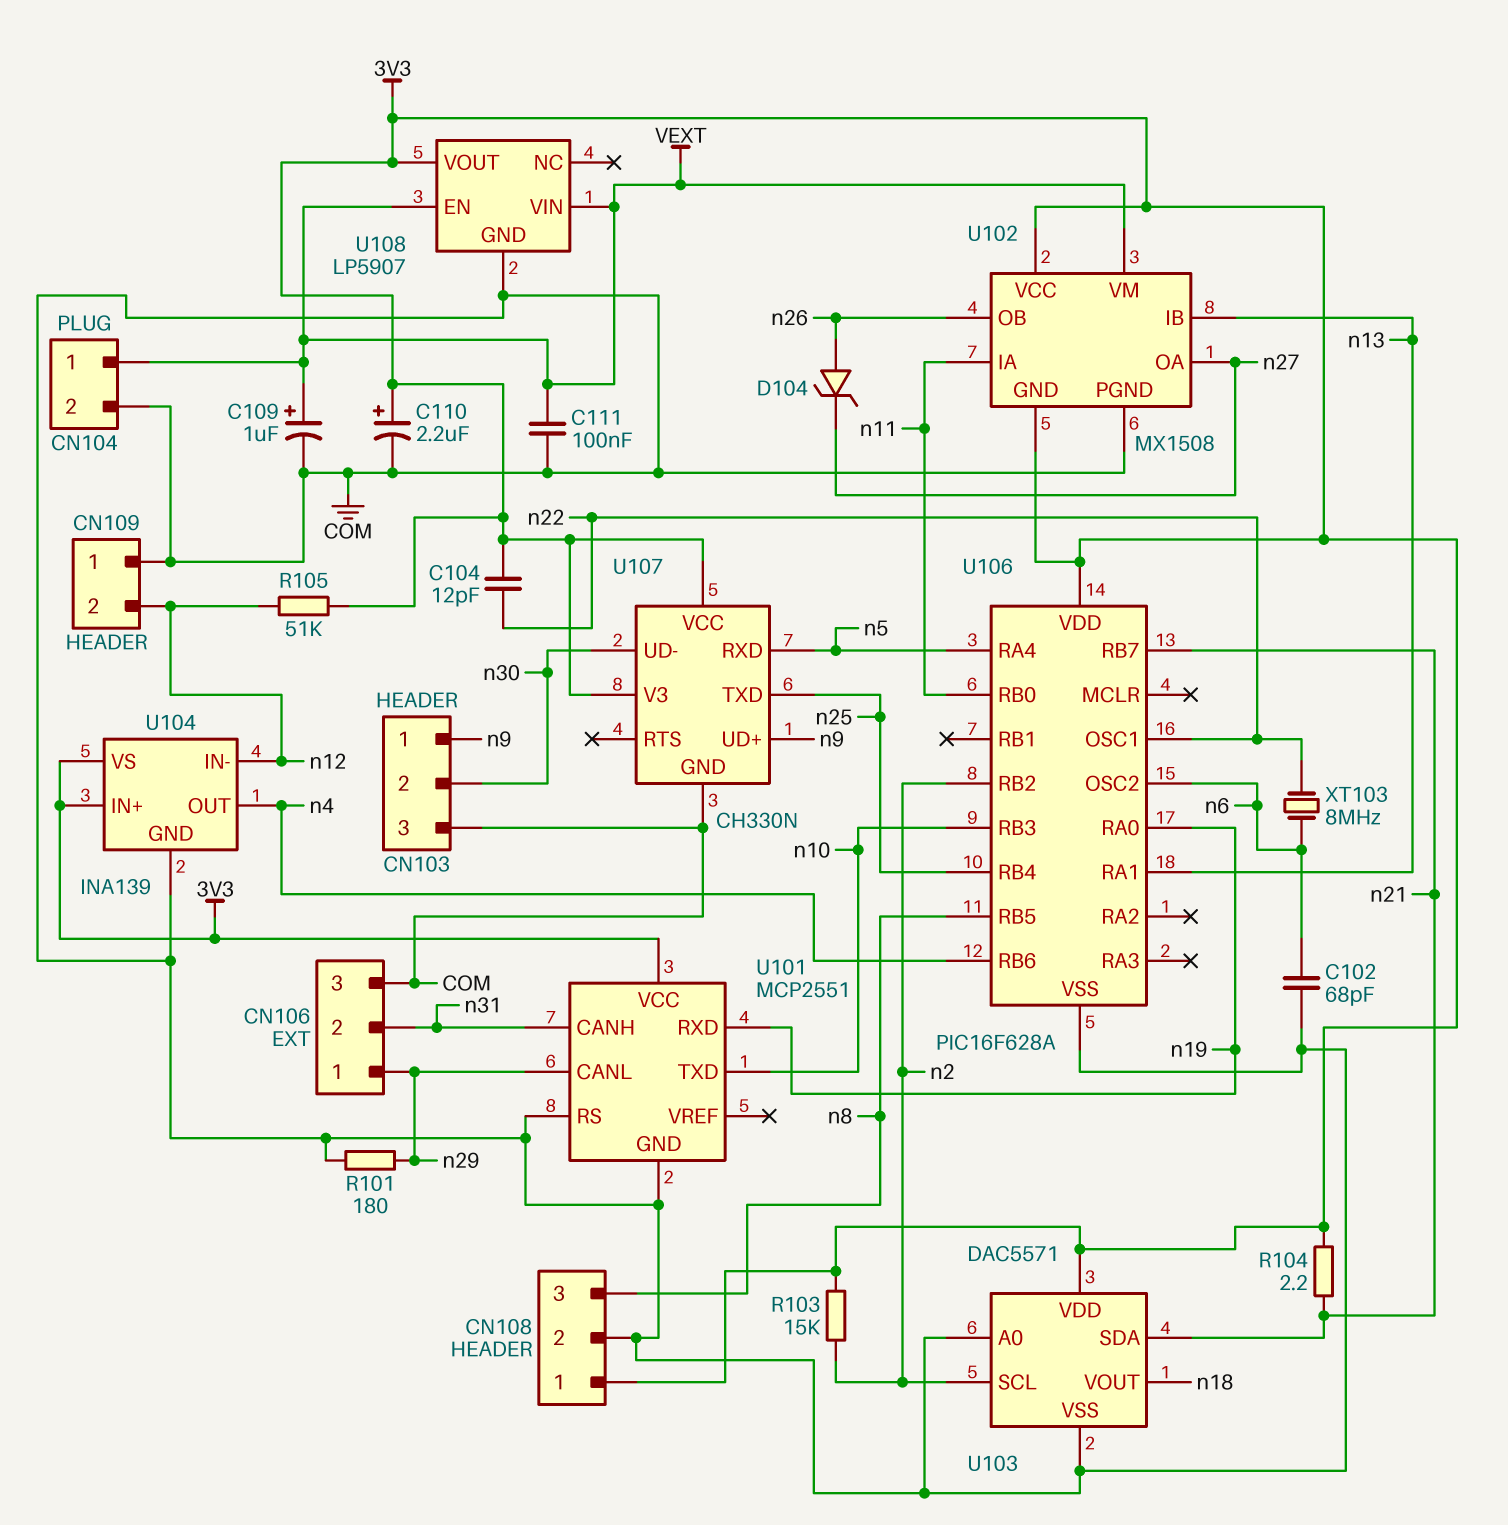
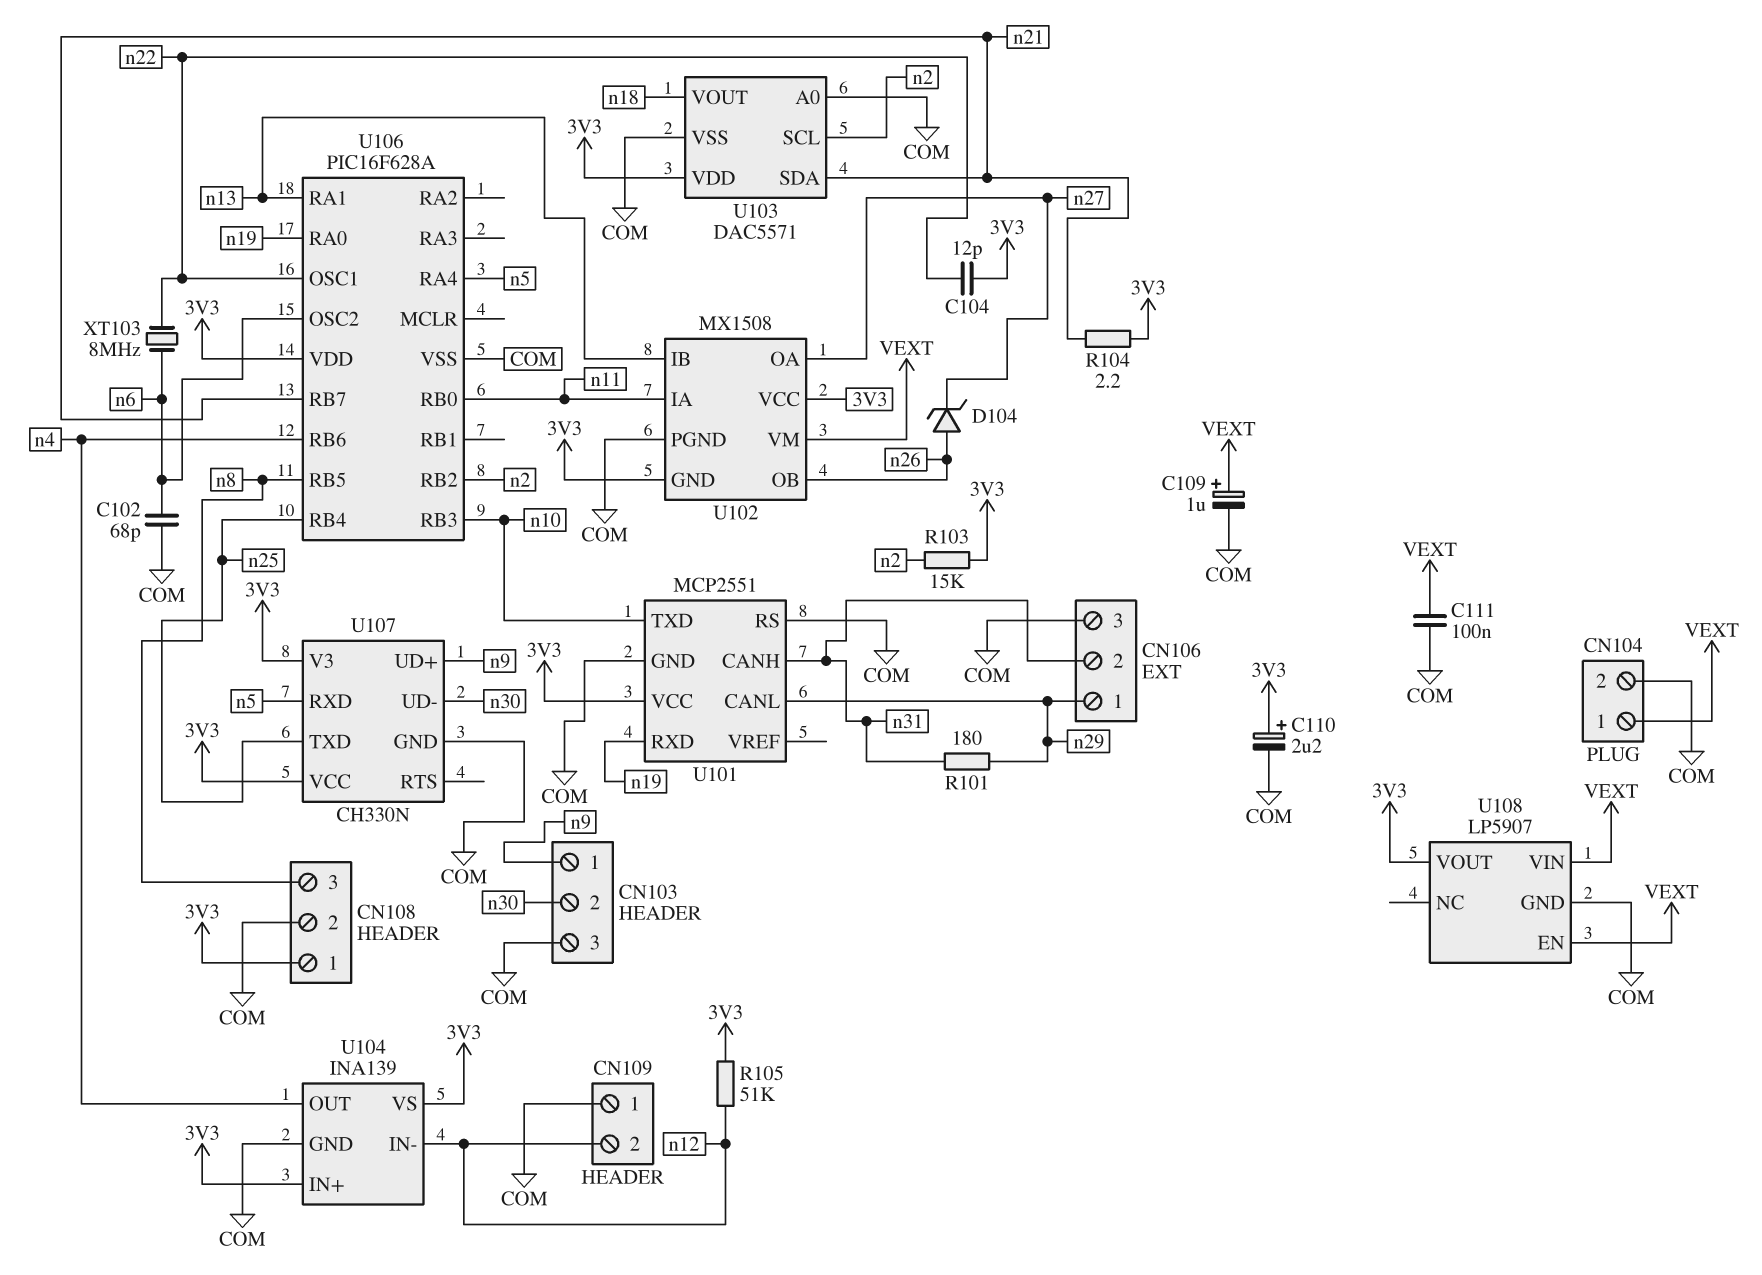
R101: 180 (COM, n29) -> 180 (n29, n31)

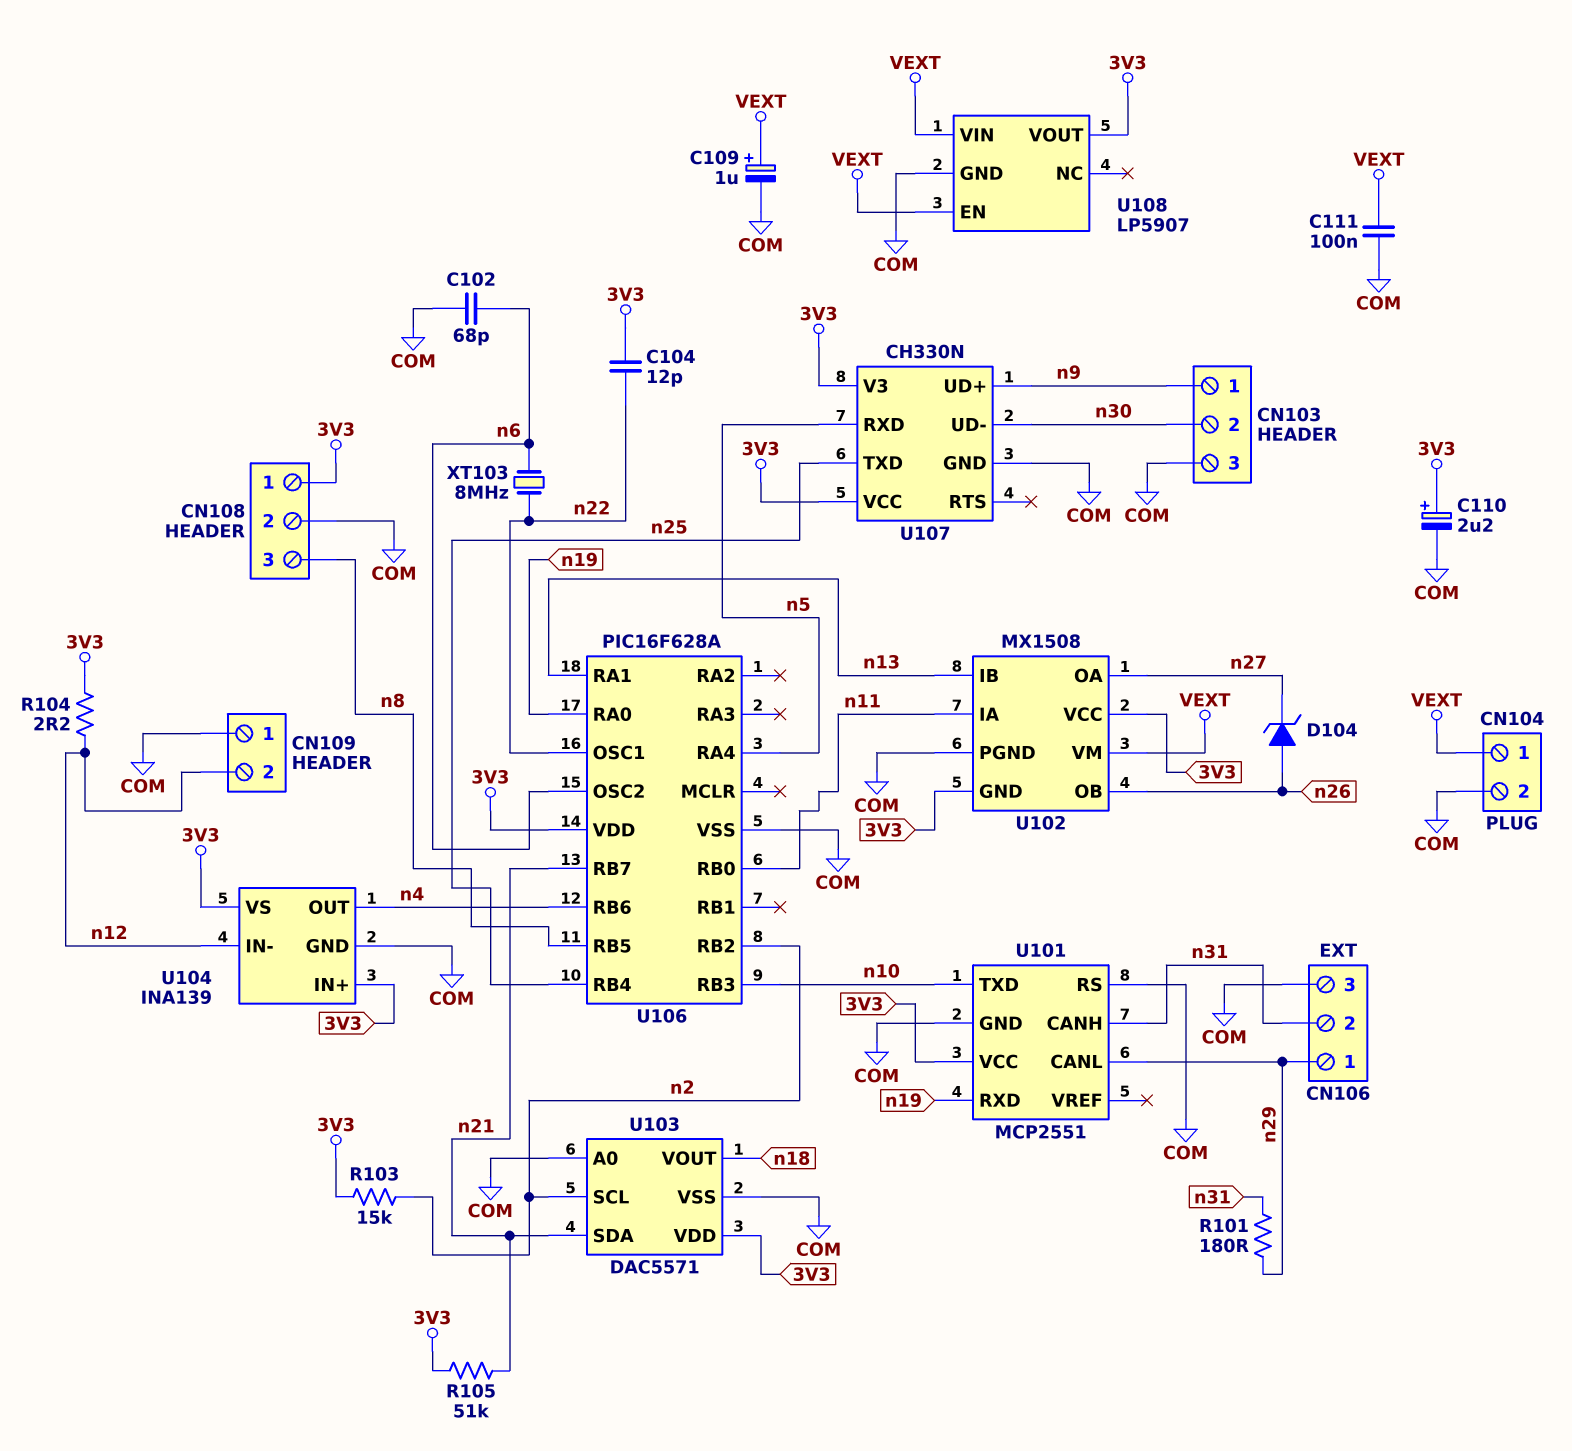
R104: 2.2 (3V3, n21) -> 2.2 (3V3, n12)
R105: 51k (3V3, n12) -> 51k (3V3, n21)

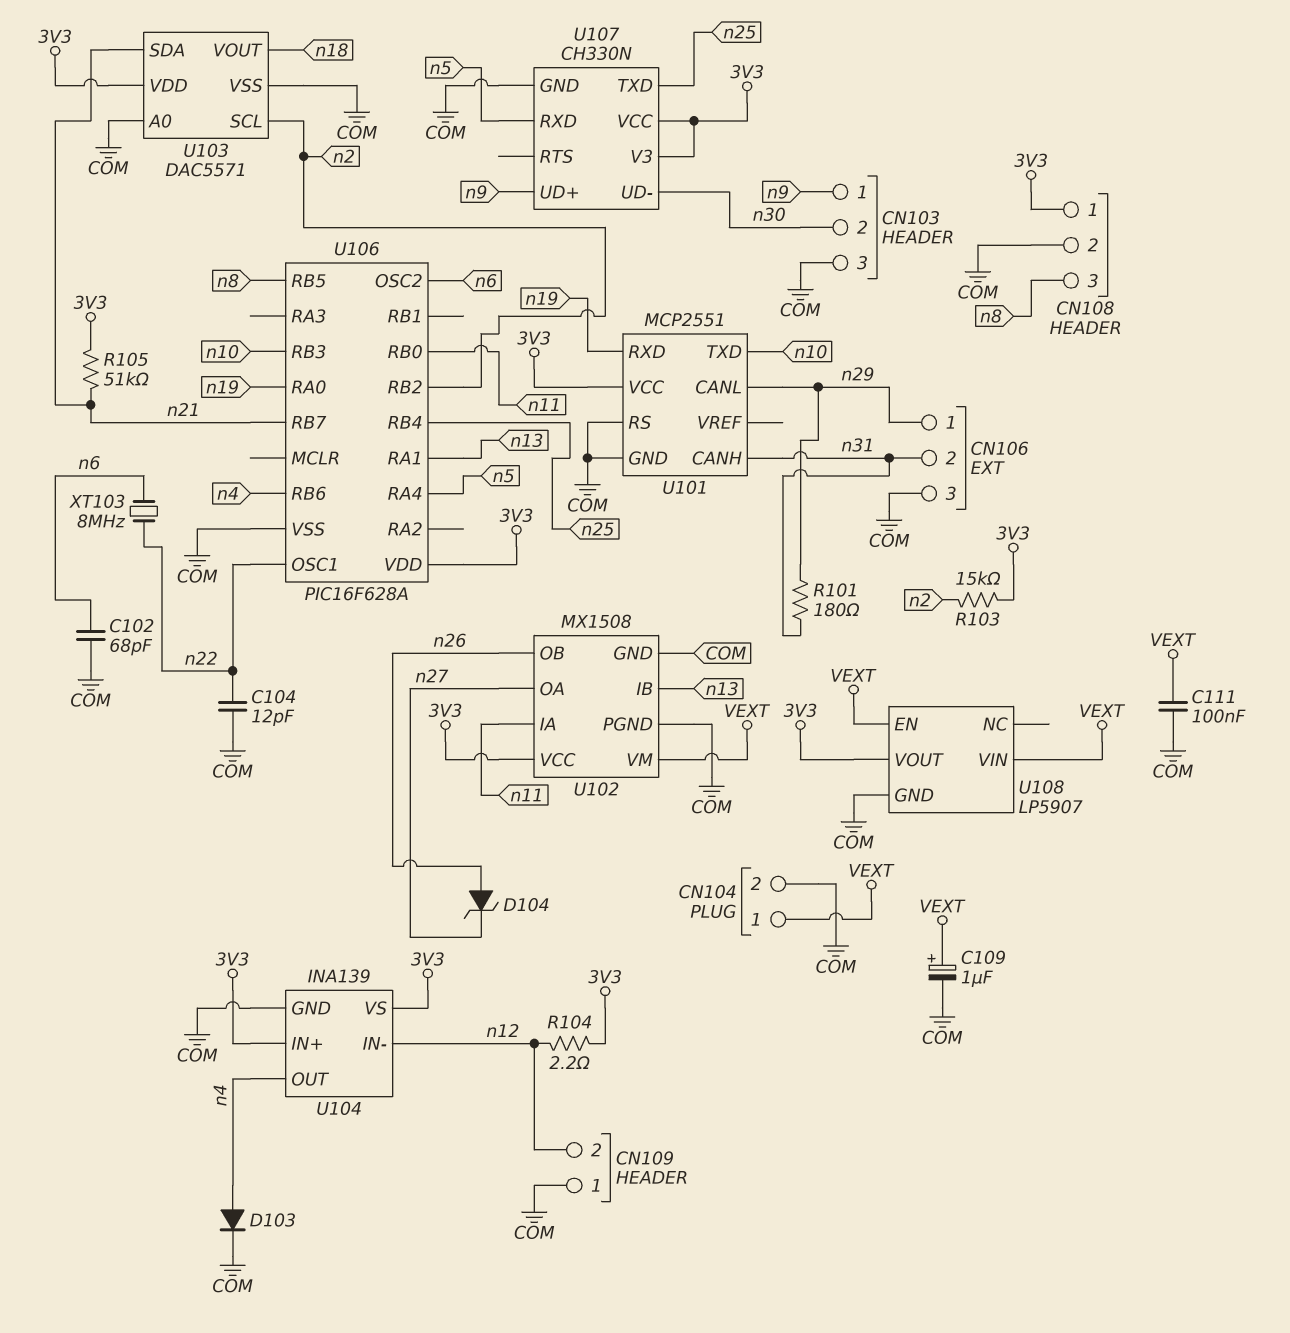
C104: 12pF (3V3, n22) -> 12pF (COM, n22)
C110: 2.2uF (plus 3V3, minus COM) -> none
D103: none -> diode (A n4, K COM)
U102 pin GND: 3V3 -> COM

